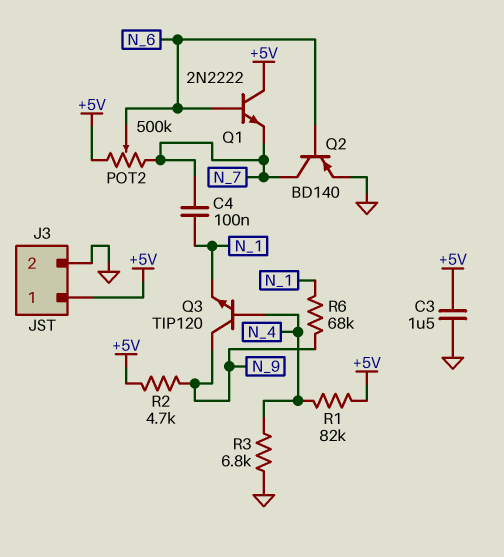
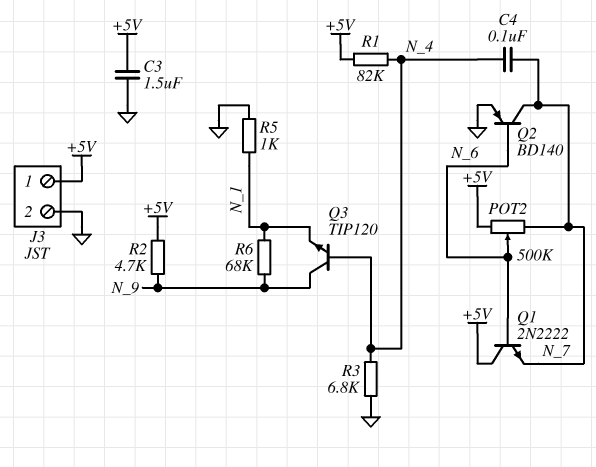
C4: 100nF (N_1, N_7) -> 100nF (N_4, N_7)
R5: none -> 1k (GND, N_1)

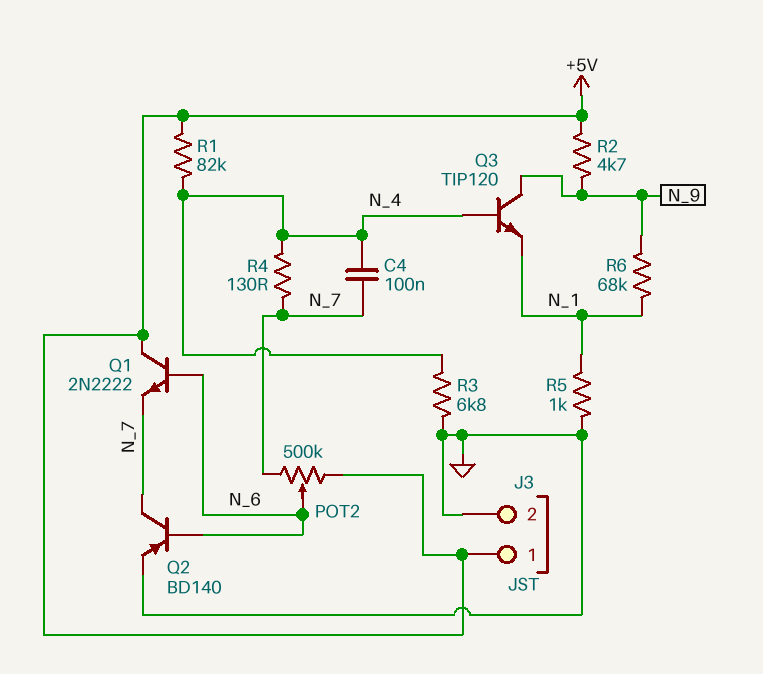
C3: 1.5uF (+5V, GND) -> none
R4: none -> 130 (N_4, N_7)

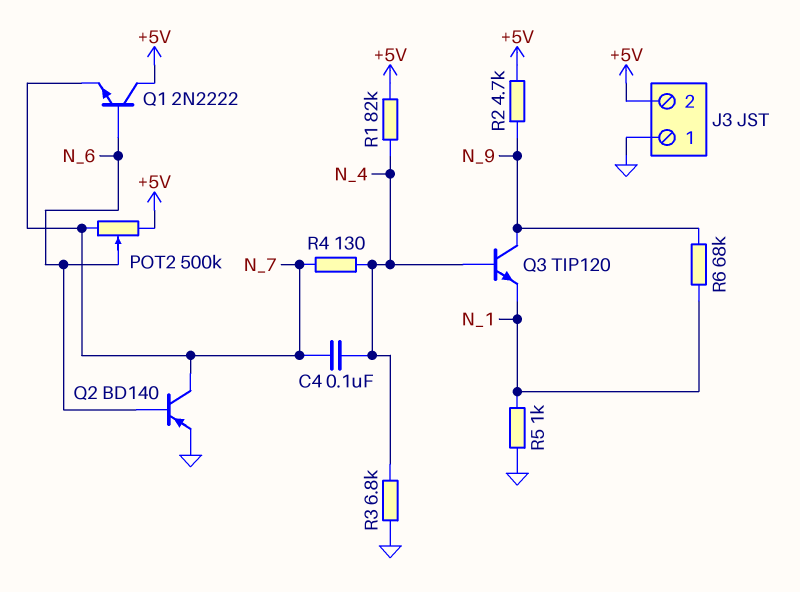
J3 pin 1: +5V -> GND
J3 pin 2: GND -> +5V

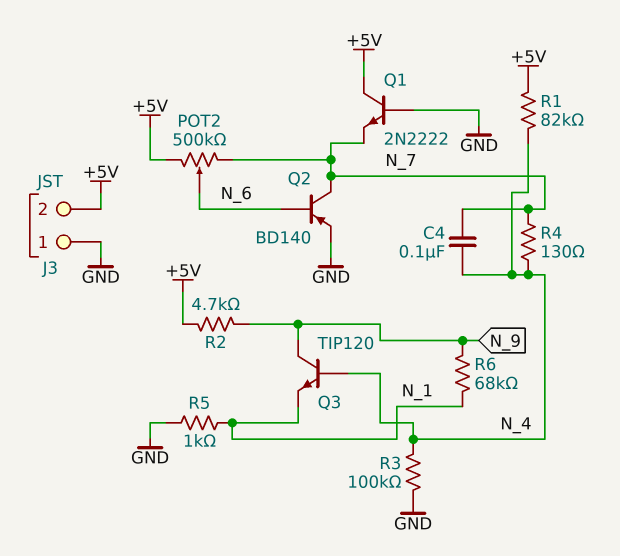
Q1: NPN 2N2222 (B N_6, C +5V, E N_7) -> NPN 2N2222 (B GND, C +5V, E N_7)
R3: 6.8k (GND, N_4) -> 100k (GND, N_4)

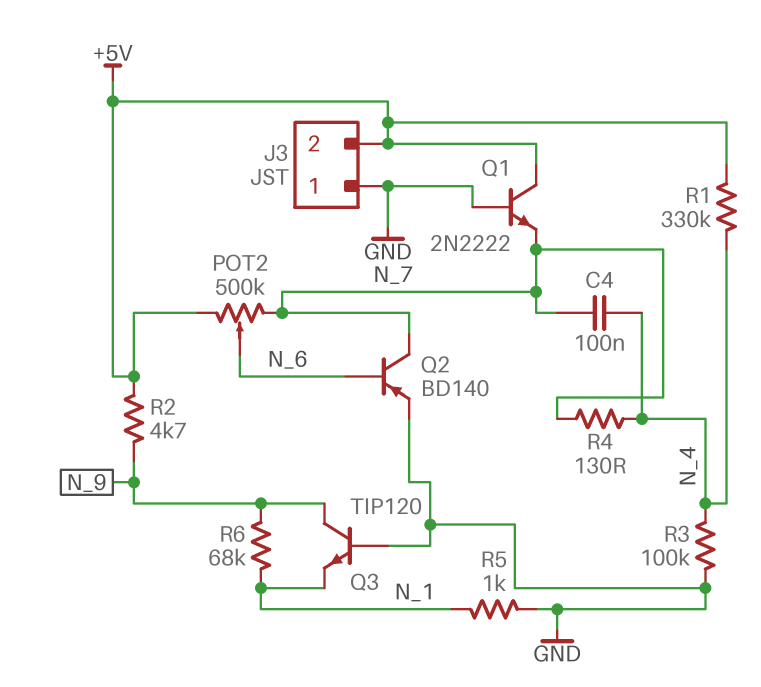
Q3: NPN TIP120 (B N_4, C N_9, E N_1) -> NPN TIP120 (B GND, C N_9, E N_1)
R1: 82k (+5V, N_4) -> 330k (+5V, N_4)

